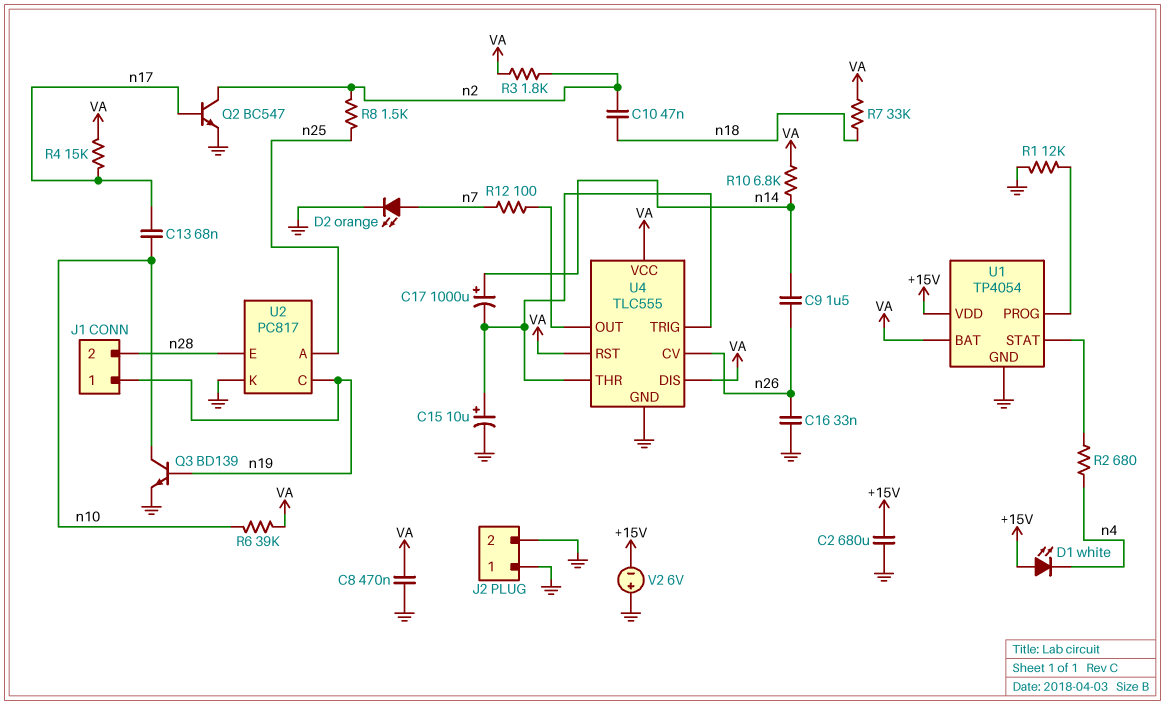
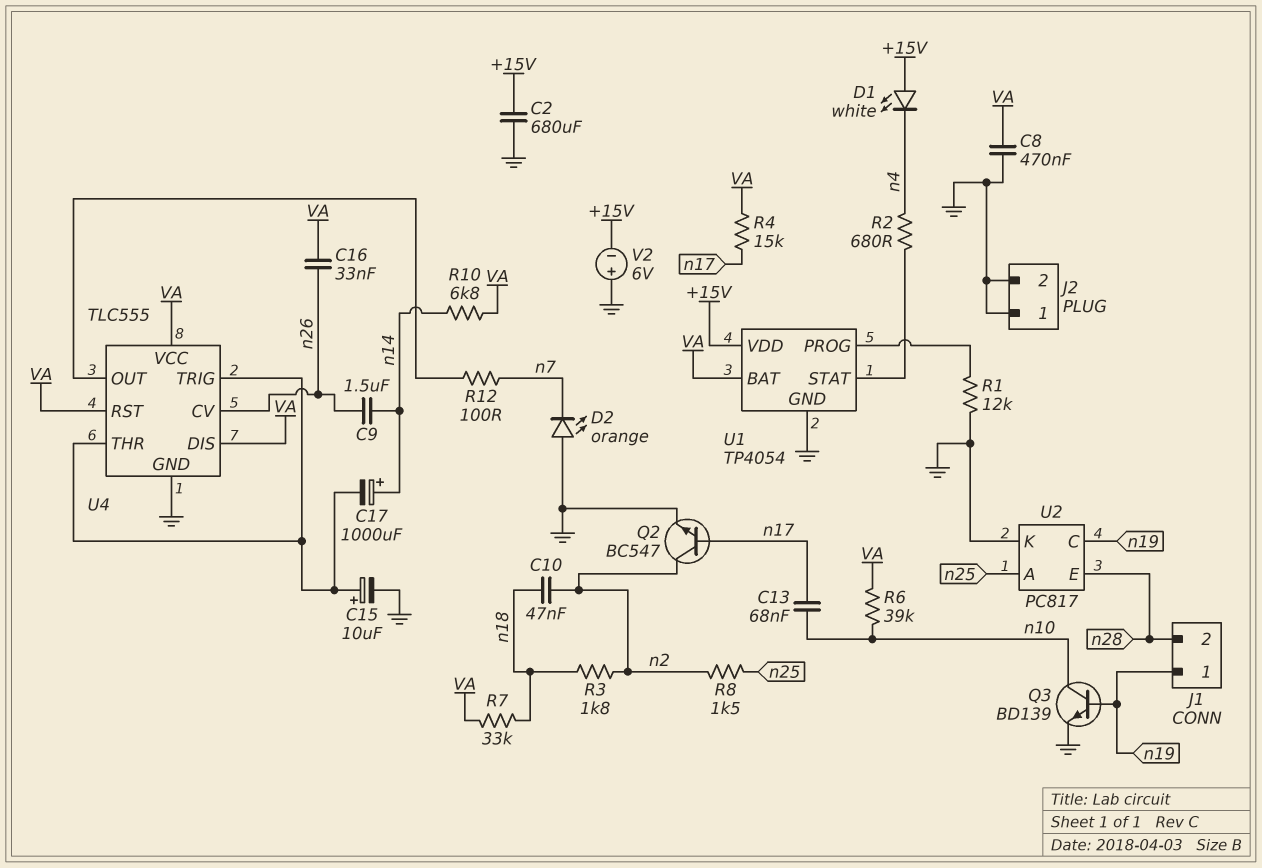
C16: 33nF (GND, n26) -> 33nF (VA, n26)
D2: LED orange (A n7, K GND) -> LED orange (A GND, K n7)
R3: 1.8k (VA, n2) -> 1.8k (n2, n18)

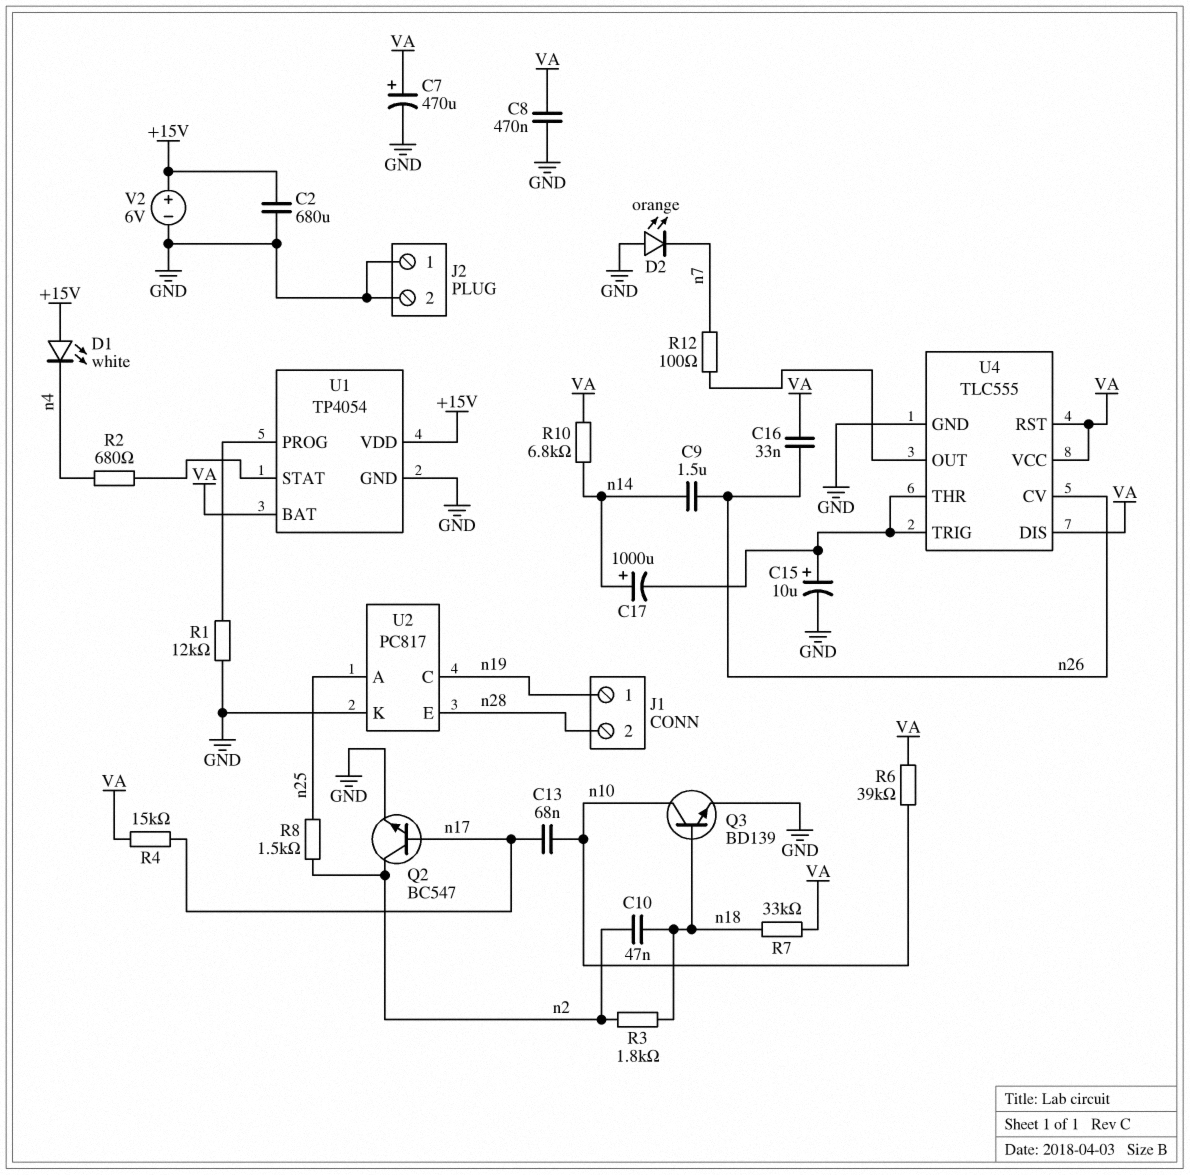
C7: none -> 470uF (plus VA, minus GND)
Q3: NPN BD139 (B n19, C n10, E GND) -> NPN BD139 (B n18, C n10, E GND)
V2: 6V (plus GND, minus +15V) -> 6V (plus +15V, minus GND)

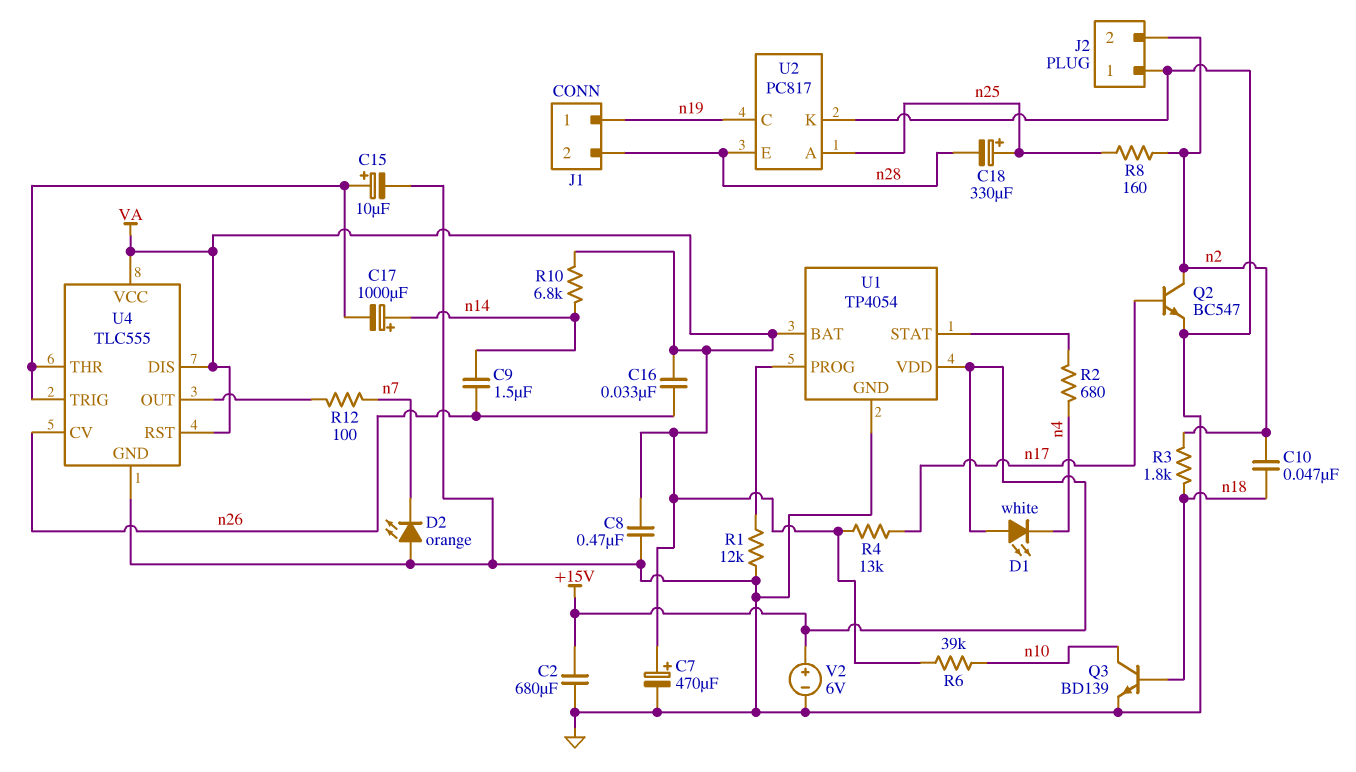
C13: 68nF (n10, n17) -> none
C18: none -> 330uF (plus n25, minus n28)
J2 pin 2: GND -> n2
R4: 15k (VA, n17) -> 13k (VA, n17)
R7: 33k (VA, n18) -> none
R8: 1.5k (n2, n25) -> 160 (n2, n25)

